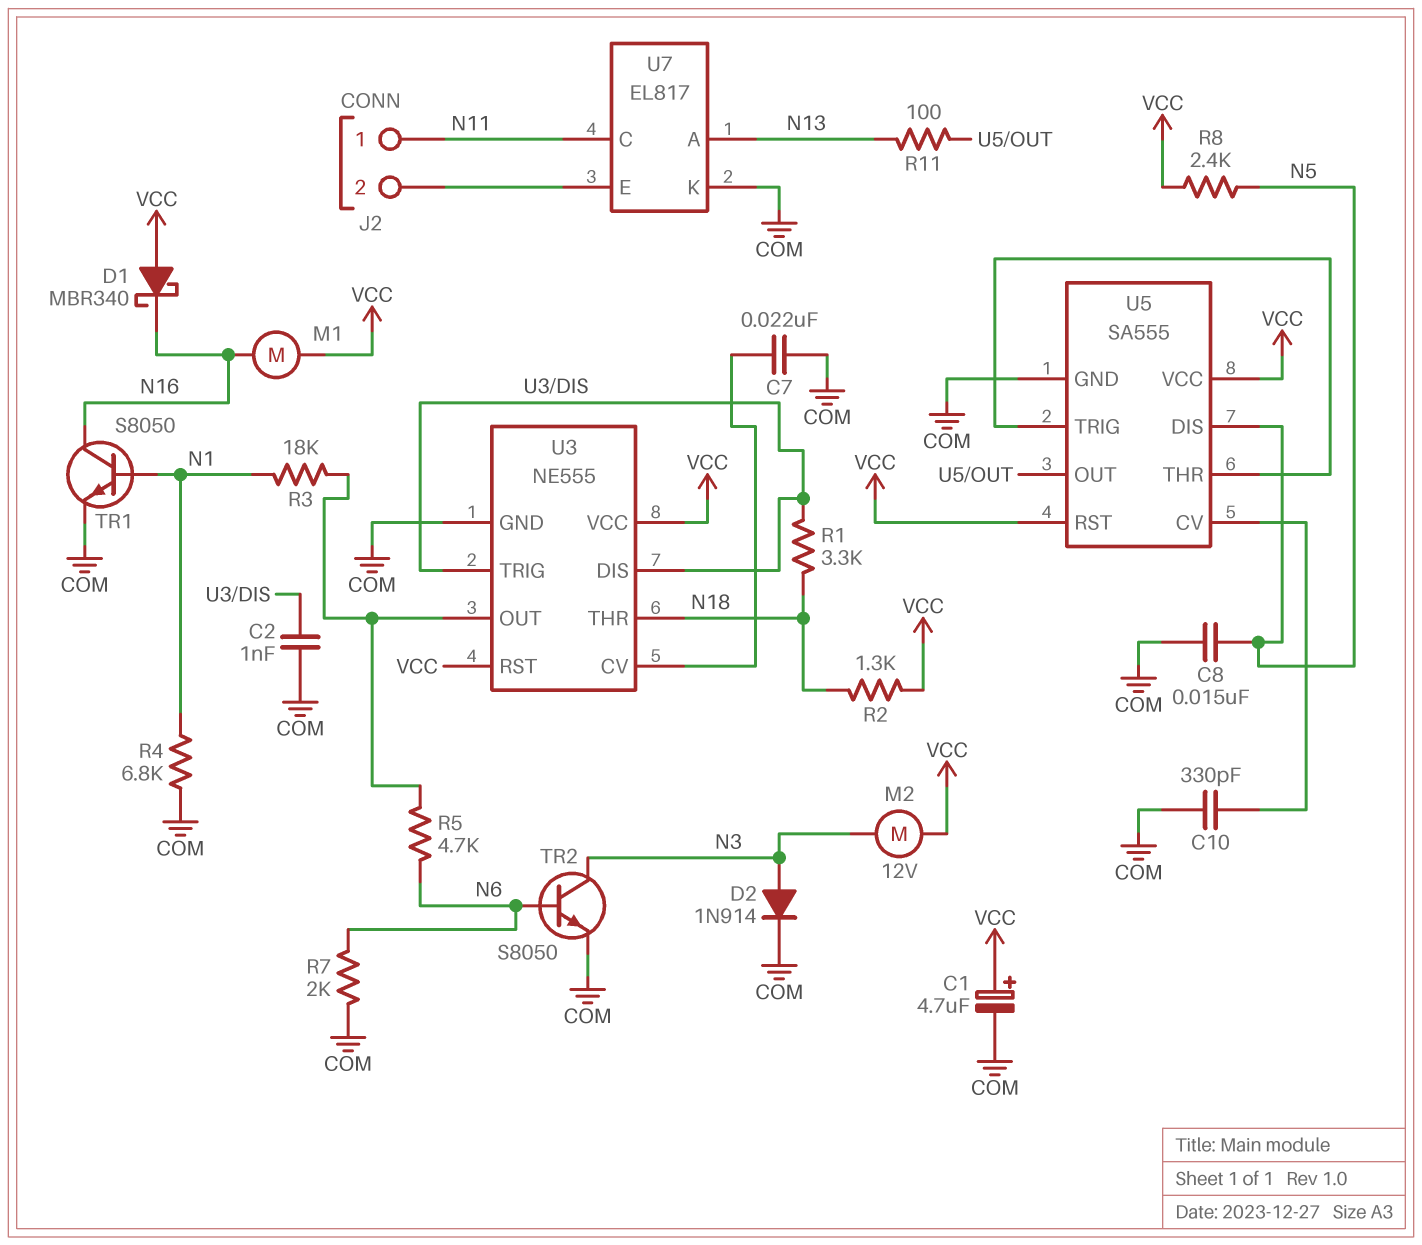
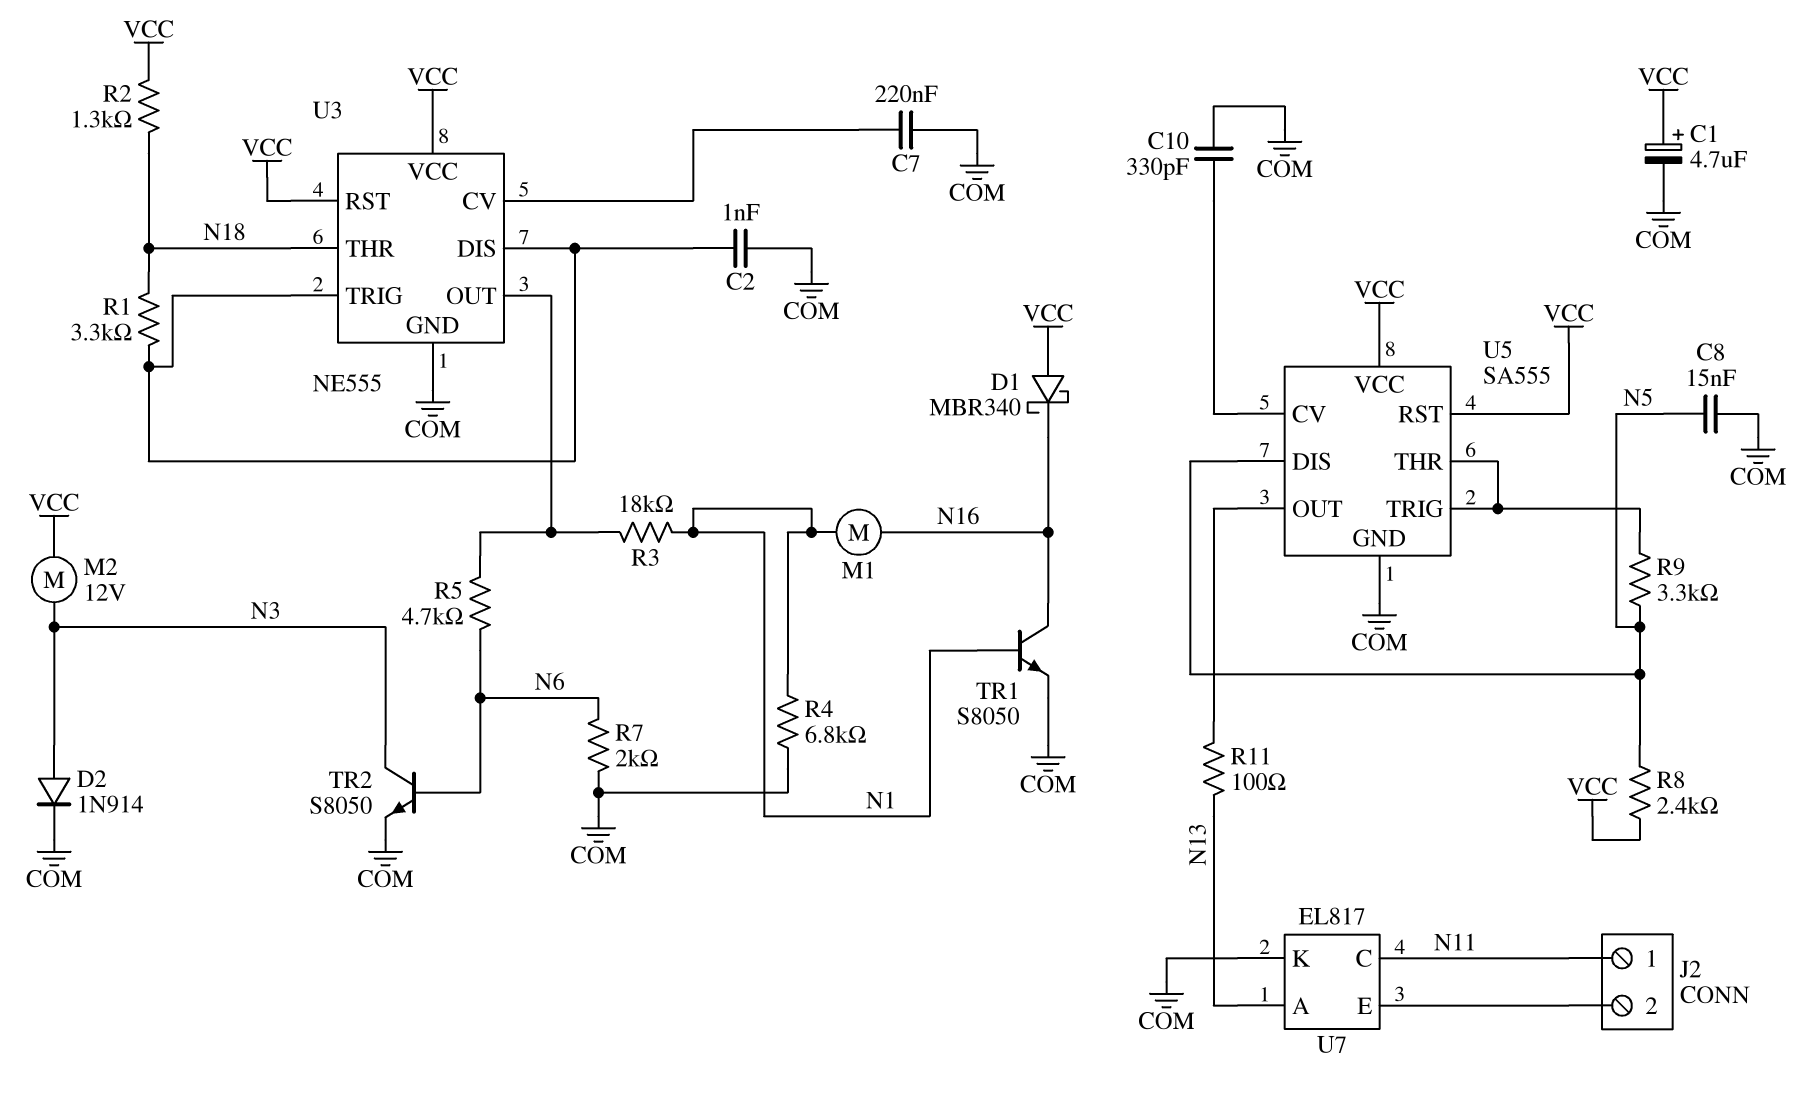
C7: 22nF (COM, U3/CV) -> 220nF (COM, U3/CV)
M1: motor (N16, VCC) -> motor (N1, N16)
R9: none -> 3.3k (N5, U5/THR)

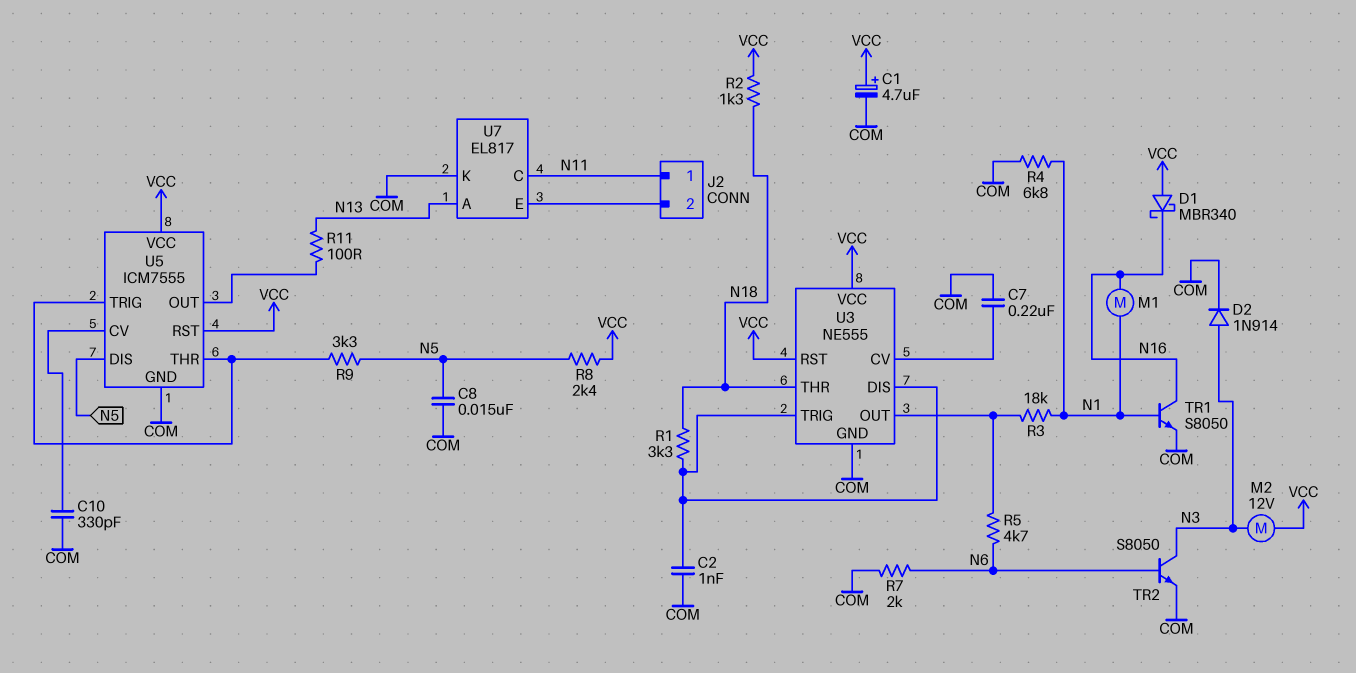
U5: SA555 -> ICM7555

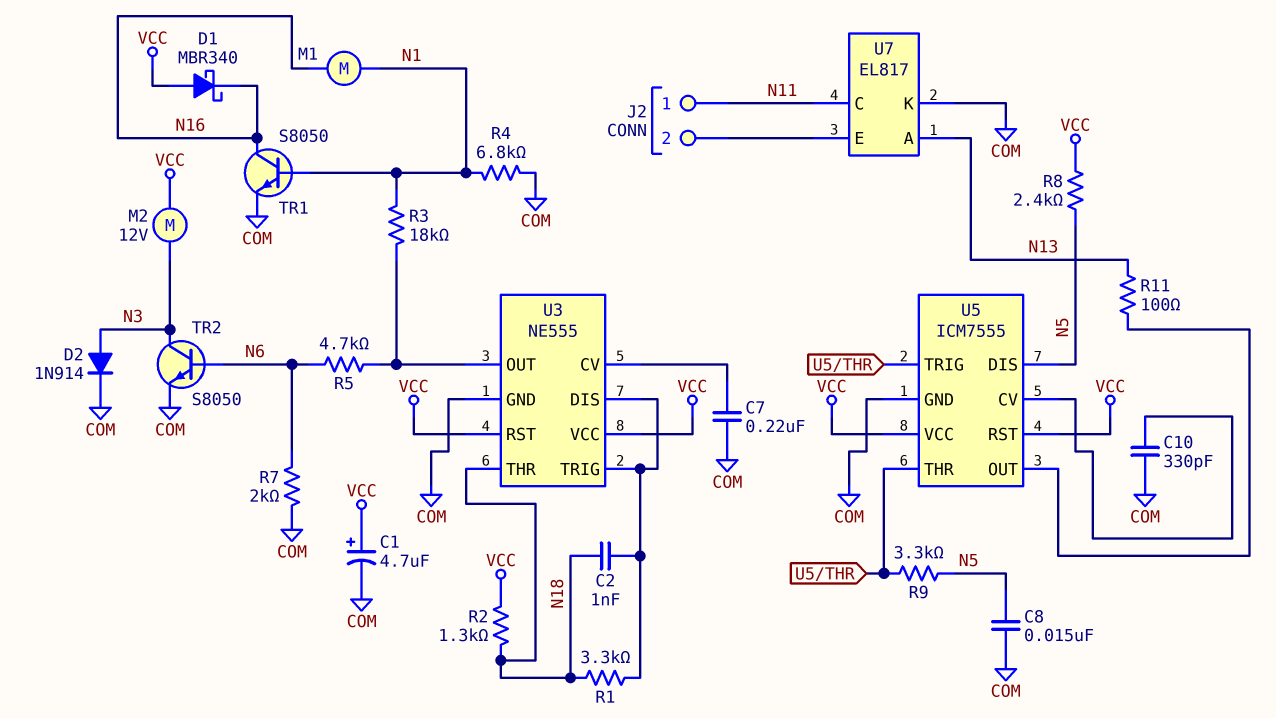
C2: 1nF (COM, U3/DIS) -> 1nF (N18, U3/DIS)

